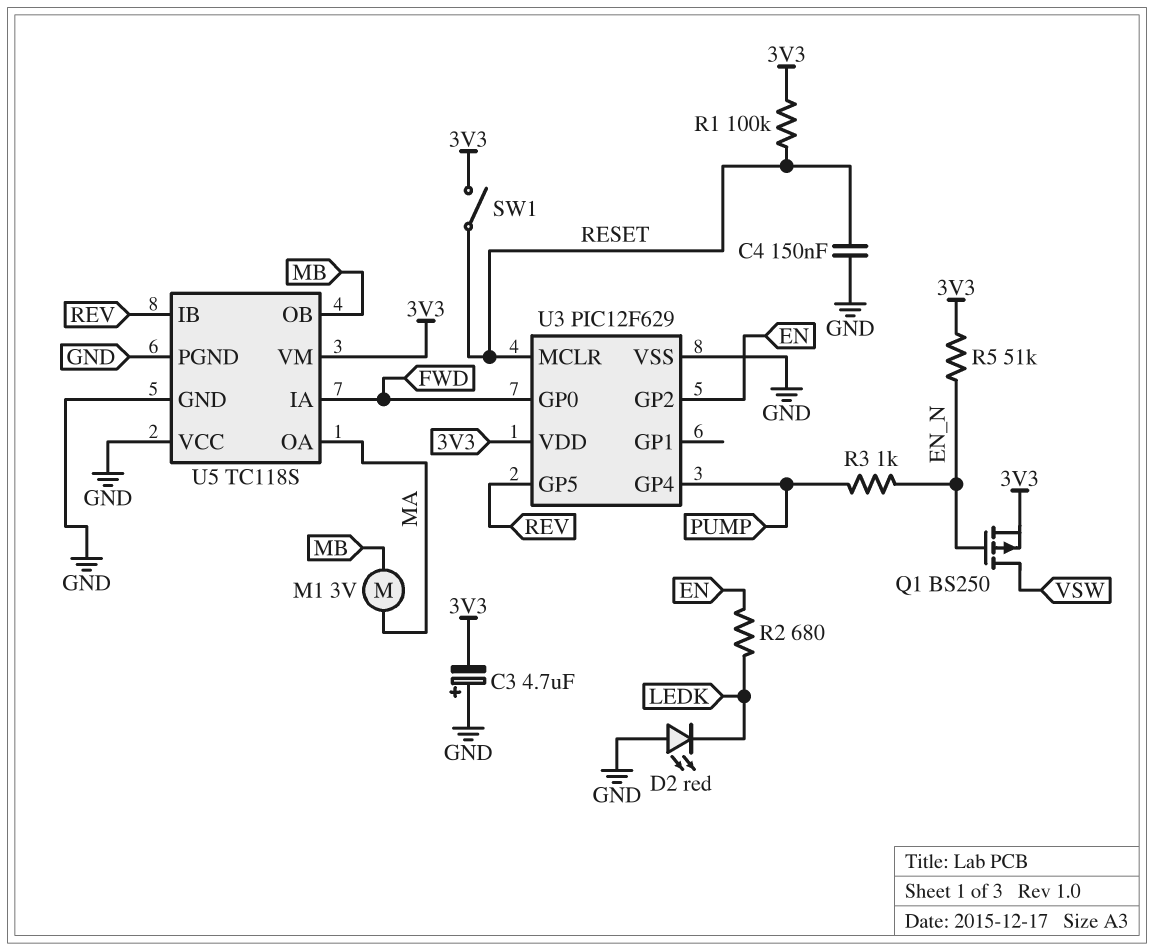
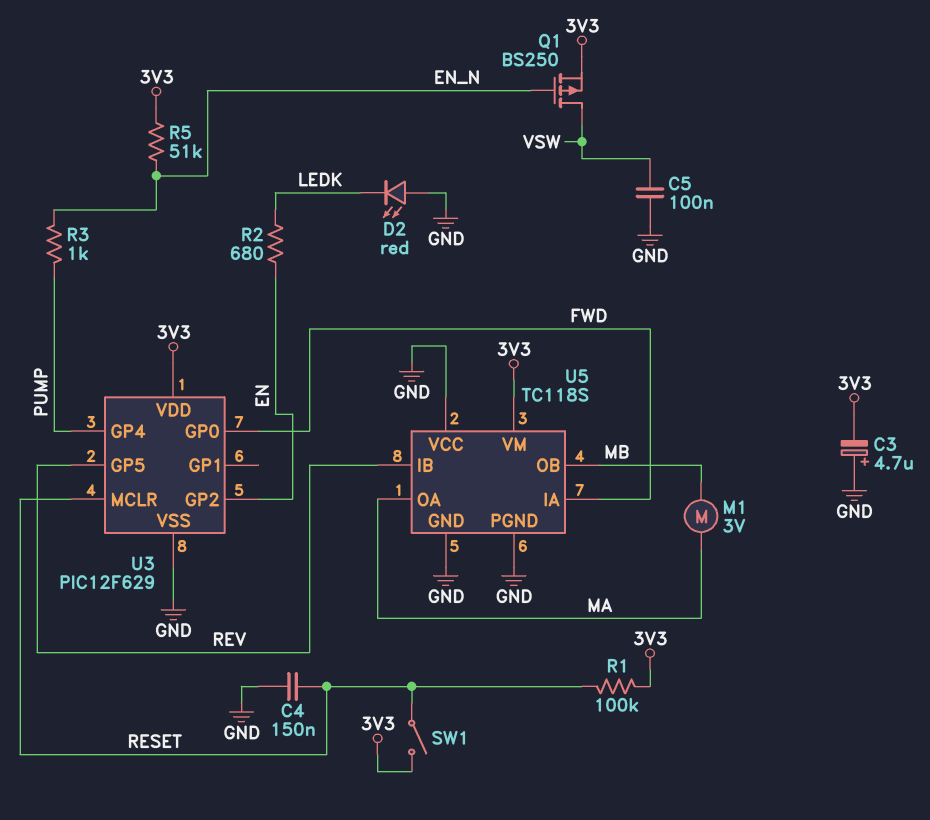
C5: none -> 100nF (GND, VSW)

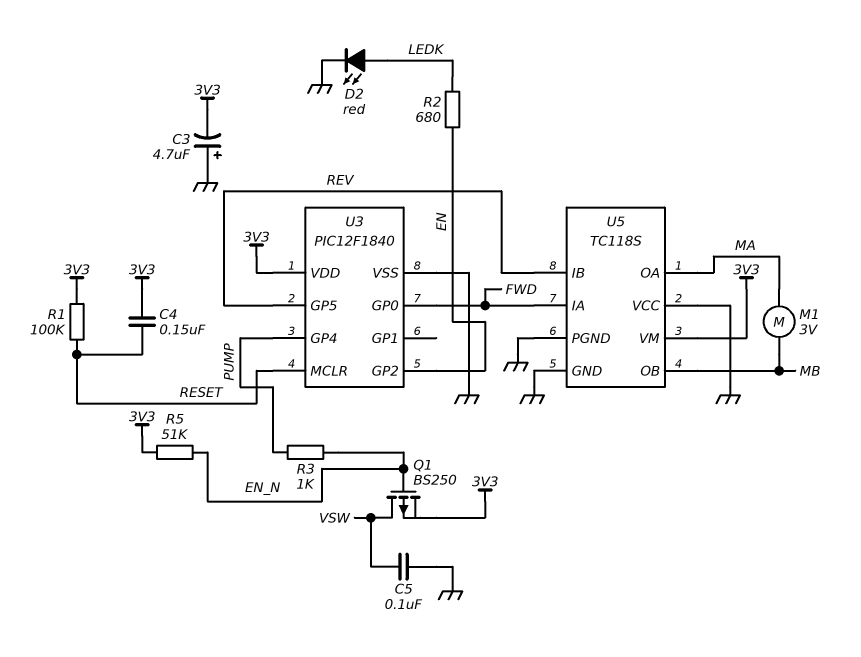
C4: 150nF (GND, RESET) -> 150nF (3V3, RESET)
D2: LED red (A GND, K LEDK) -> LED red (A LEDK, K GND)
SW1: switch (3V3, RESET) -> none
U3: PIC12F629 -> PIC12F1840

